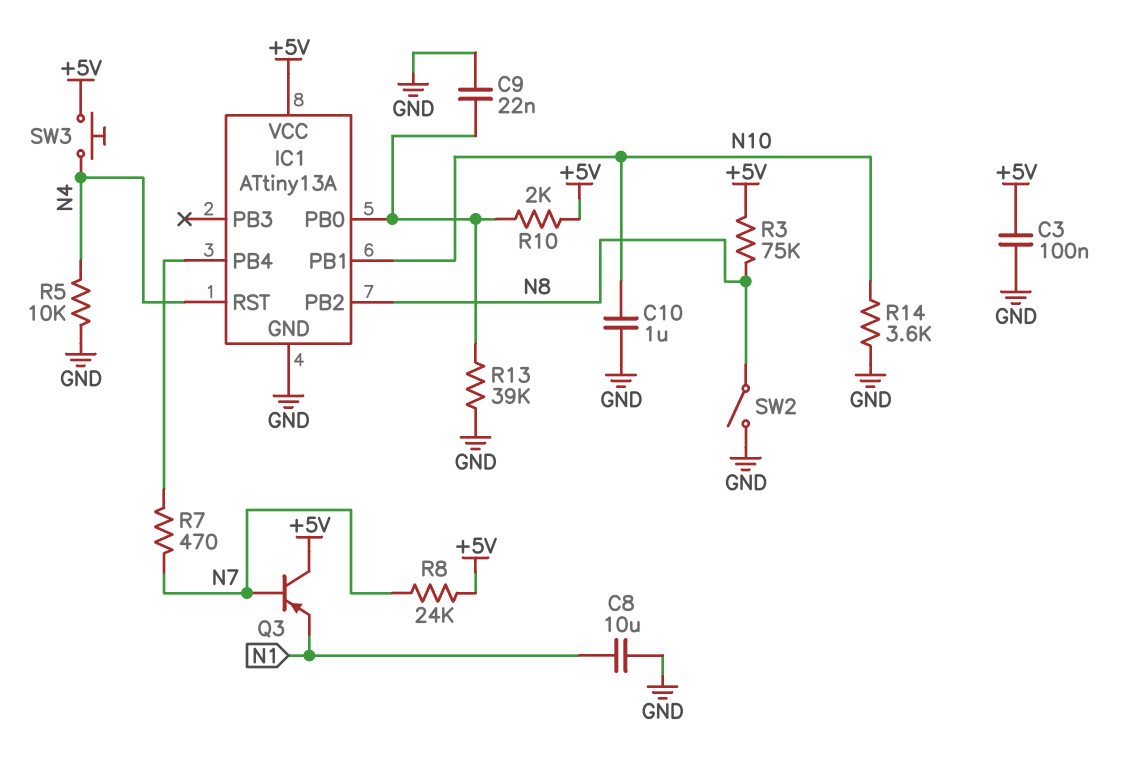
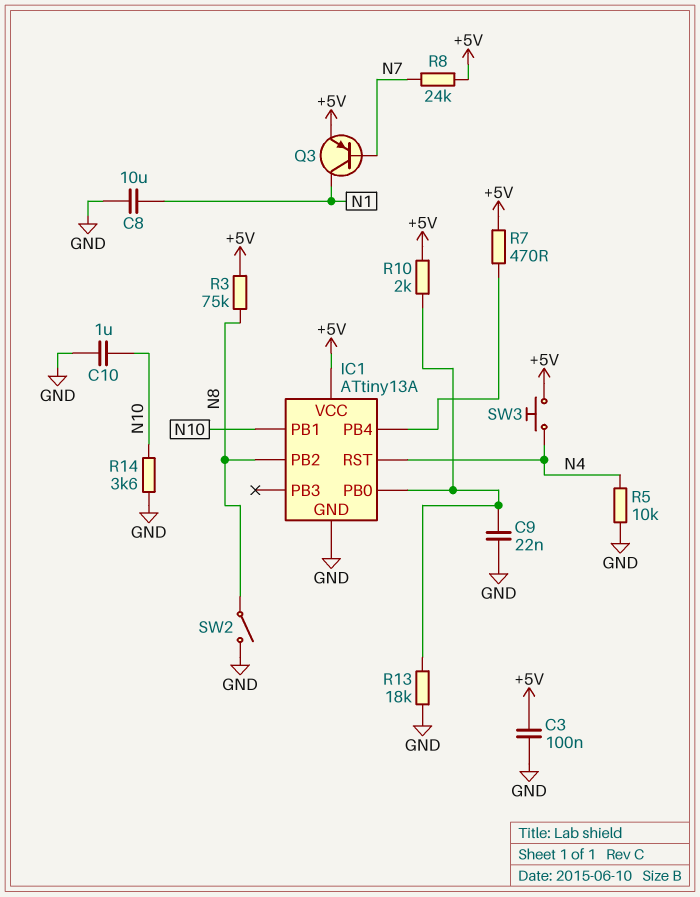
Q3: PNP (B N7, C +5V, E N1) -> PNP (B N7, C N1, E +5V)
R7: 470 (IC1/PB4, N7) -> 470 (+5V, IC1/PB4)
R13: 39k (GND, IC1/PB0) -> 18k (GND, IC1/PB0)

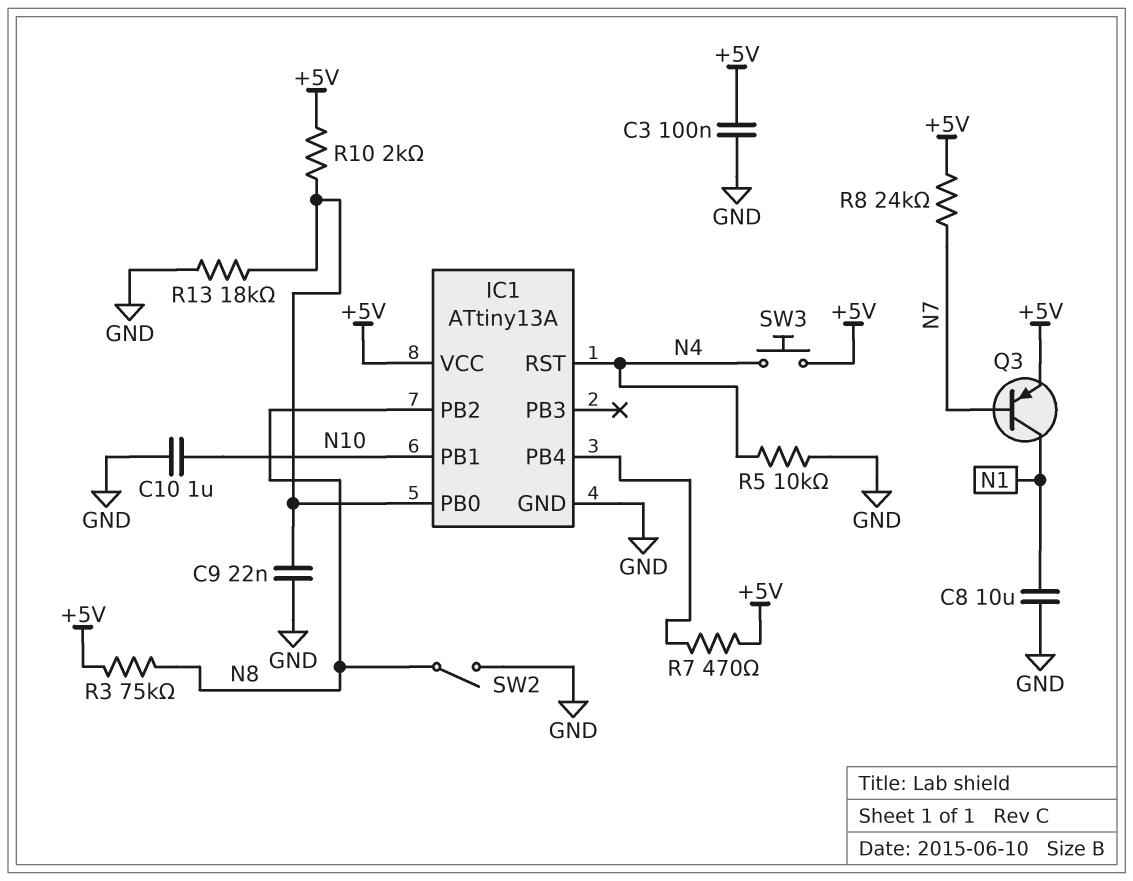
R14: 3.6k (GND, N10) -> none

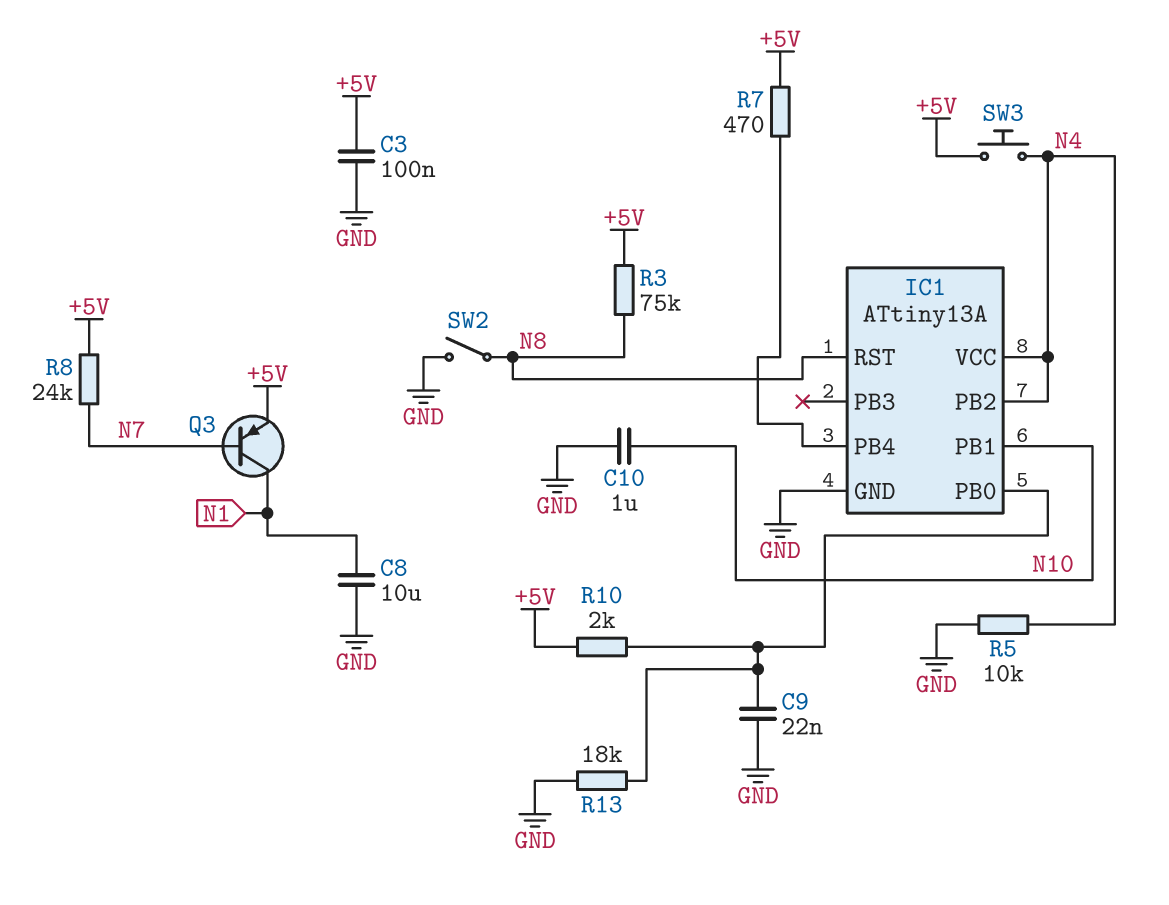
IC1 pin PB2: N8 -> N4
IC1 pin RST: N4 -> N8
IC1 pin VCC: +5V -> N4

